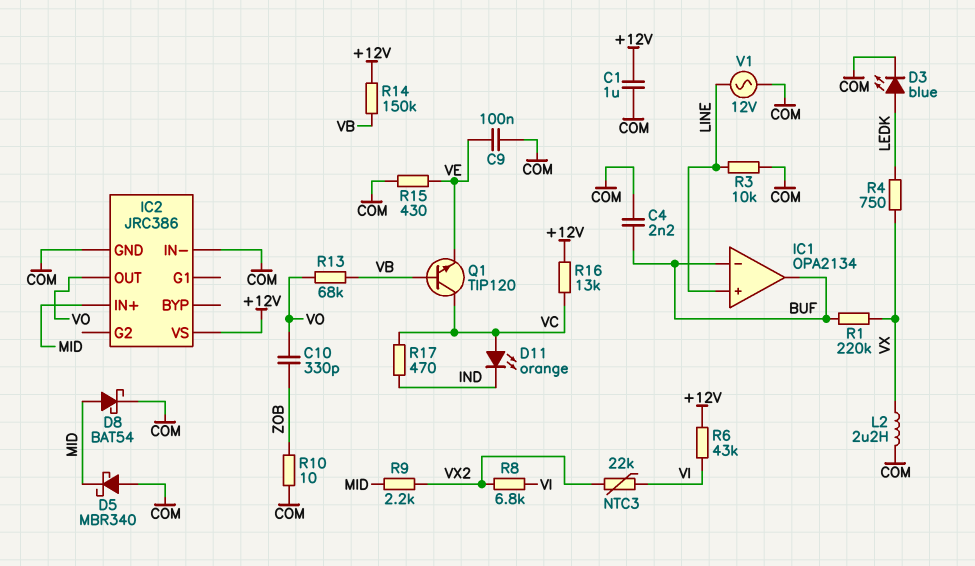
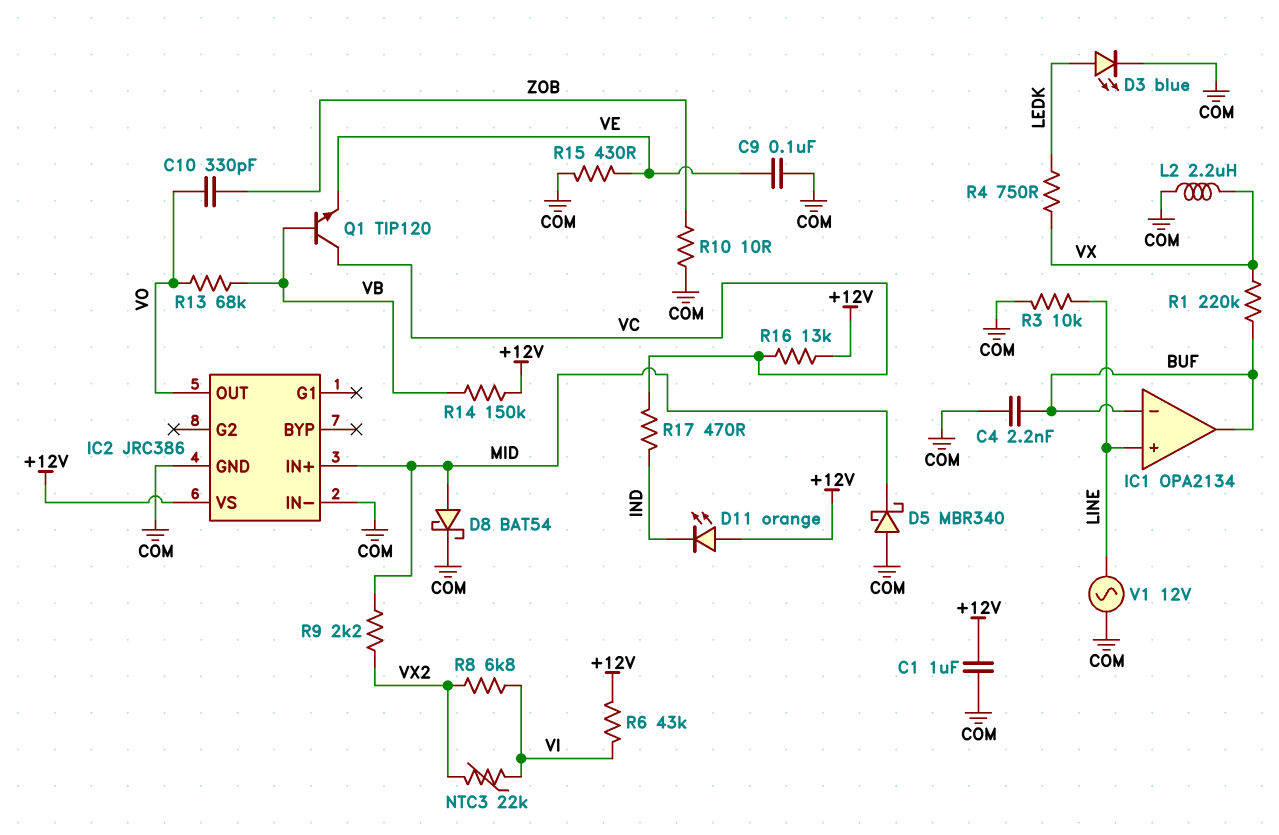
D11: LED orange (A VC, K IND) -> LED orange (A +12V, K IND)

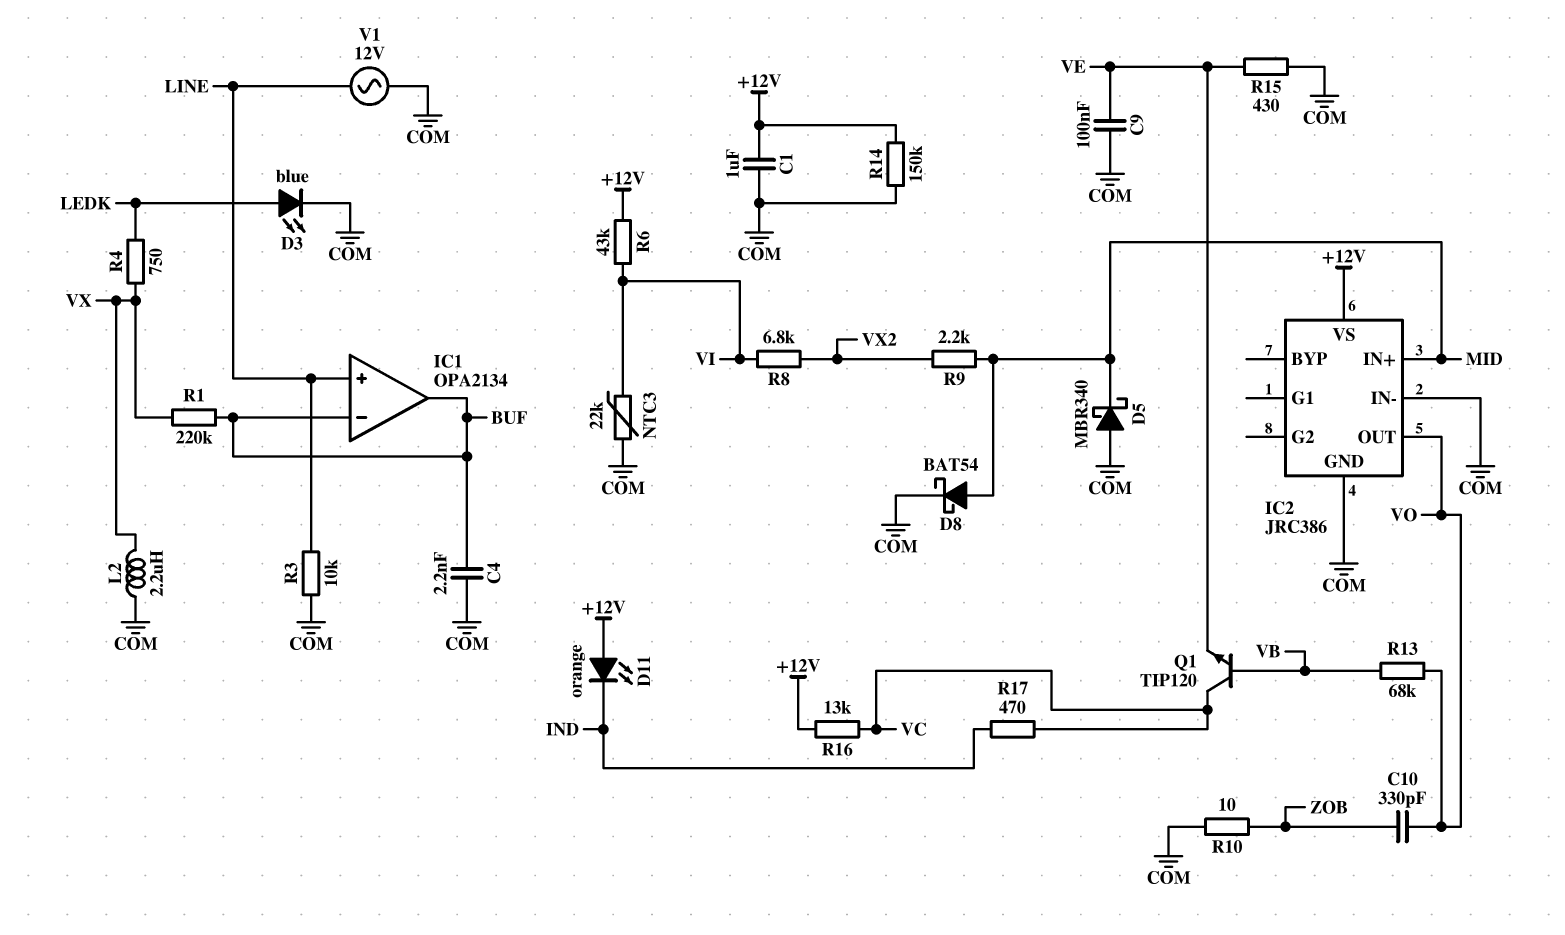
NTC3: 22k (VI, VX2) -> 22k (COM, VI)
R14: 150k (+12V, VB) -> 150k (+12V, COM)

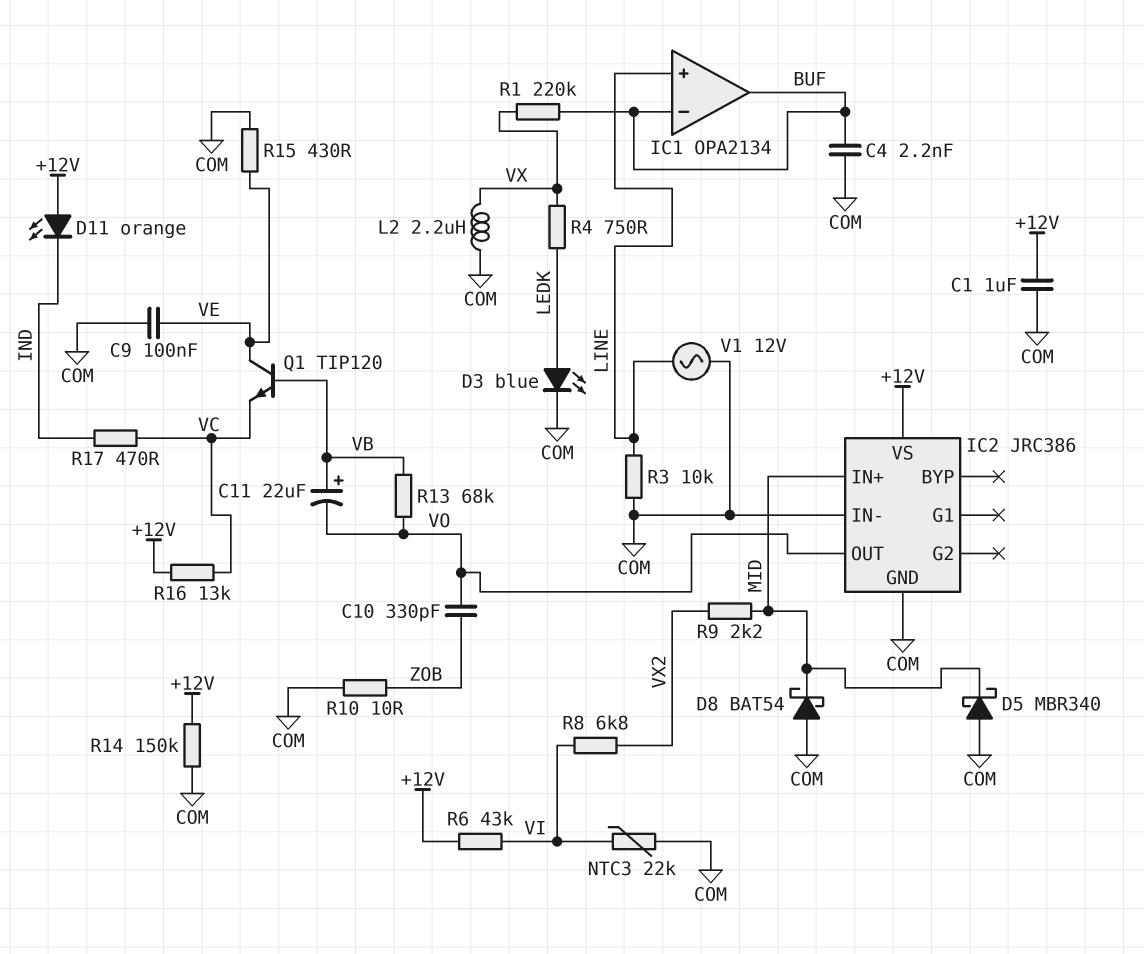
C11: none -> 22uF (plus VB, minus VO)
D8: schottky BAT54 (A MID, K COM) -> schottky BAT54 (A COM, K MID)
Q1: NPN TIP120 (B VB, C VC, E VE) -> NPN TIP120 (B VB, C VE, E VC)

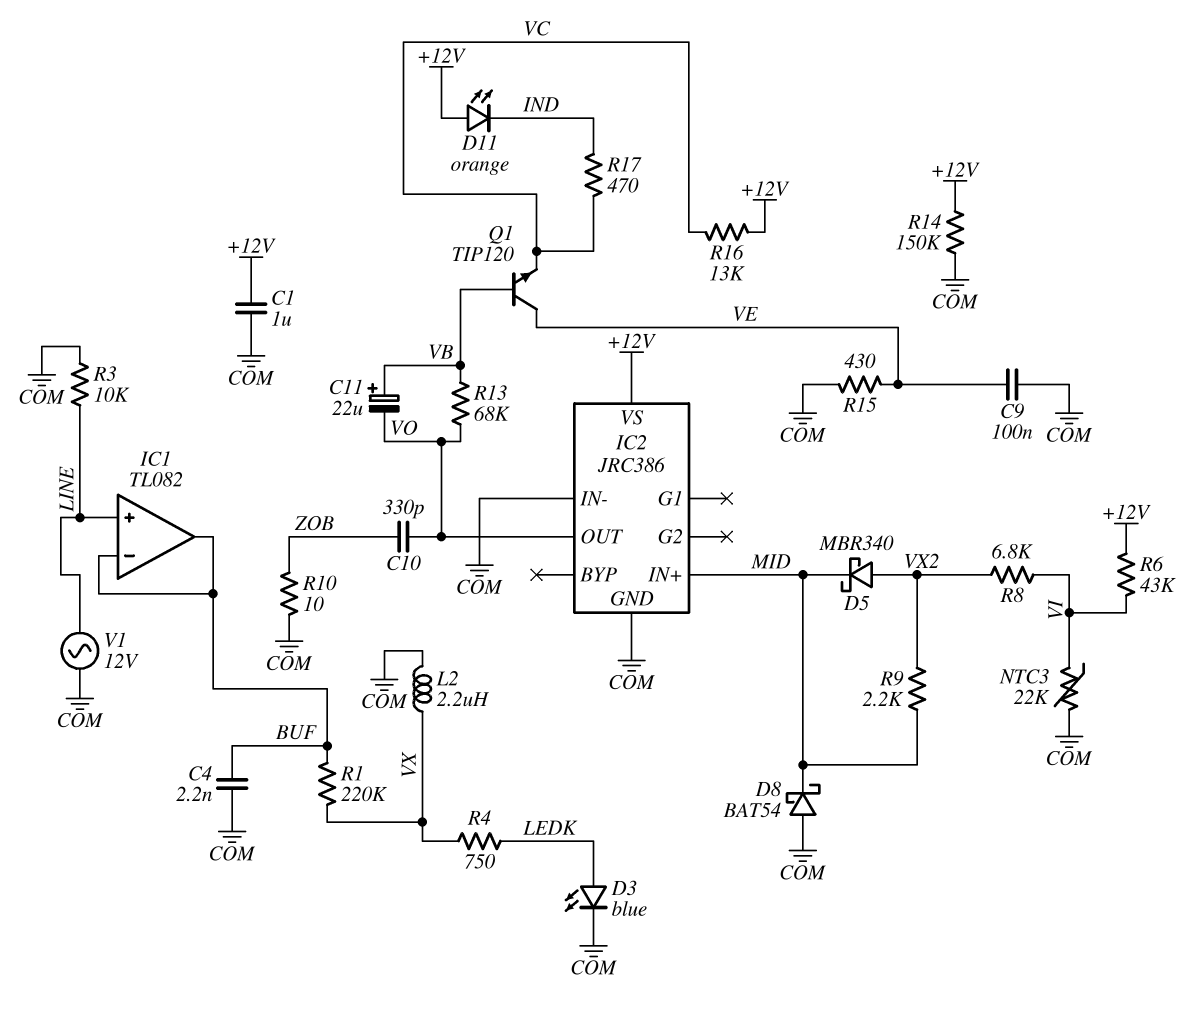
D5: schottky MBR340 (A COM, K MID) -> schottky MBR340 (A VX2, K MID)
IC1: OPA2134 -> TL082

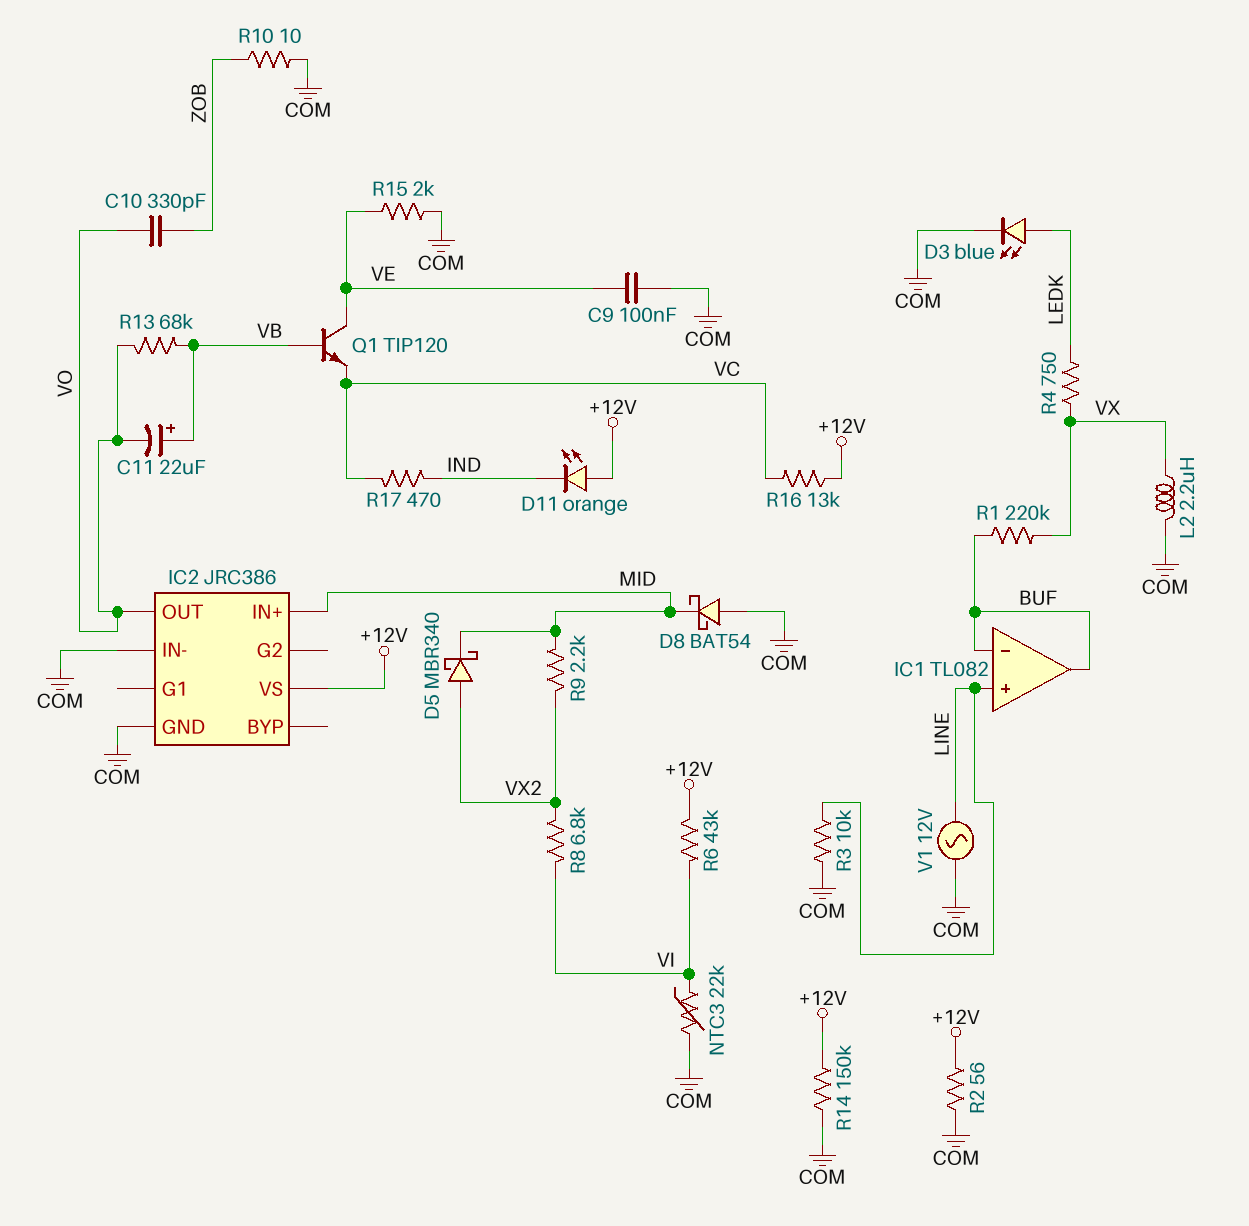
C1: 1uF (+12V, COM) -> none
C4: 2.2nF (BUF, COM) -> none
R2: none -> 56 (+12V, COM)
R15: 430 (COM, VE) -> 2k (COM, VE)

